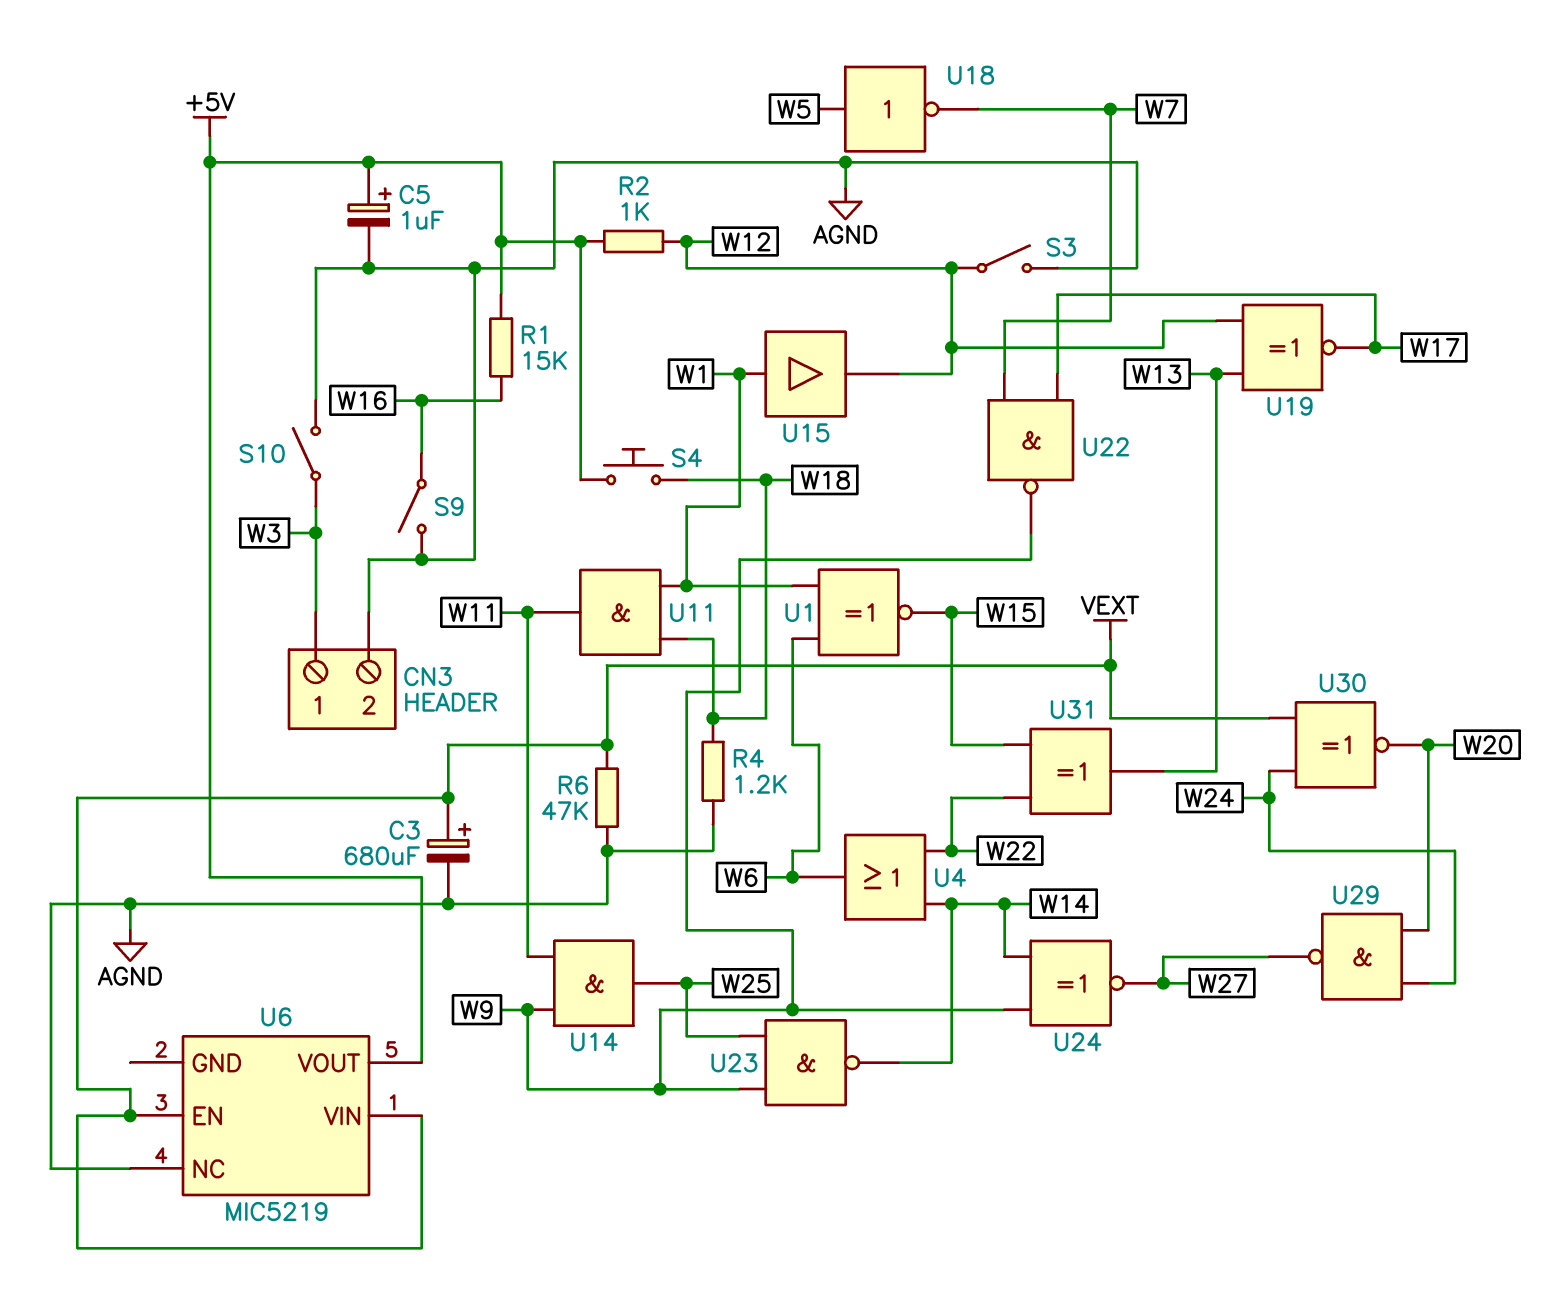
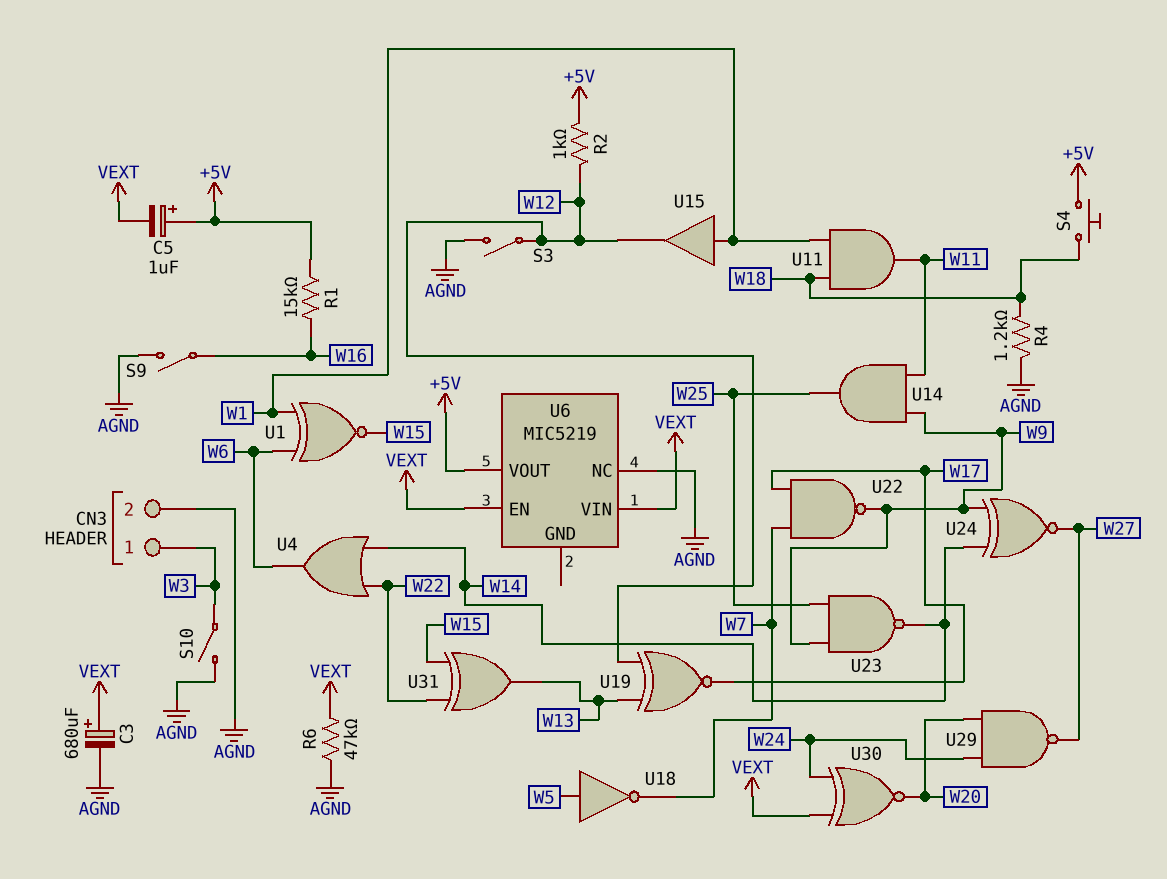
C5: 1uF (plus +5V, minus AGND) -> 1uF (plus +5V, minus VEXT)

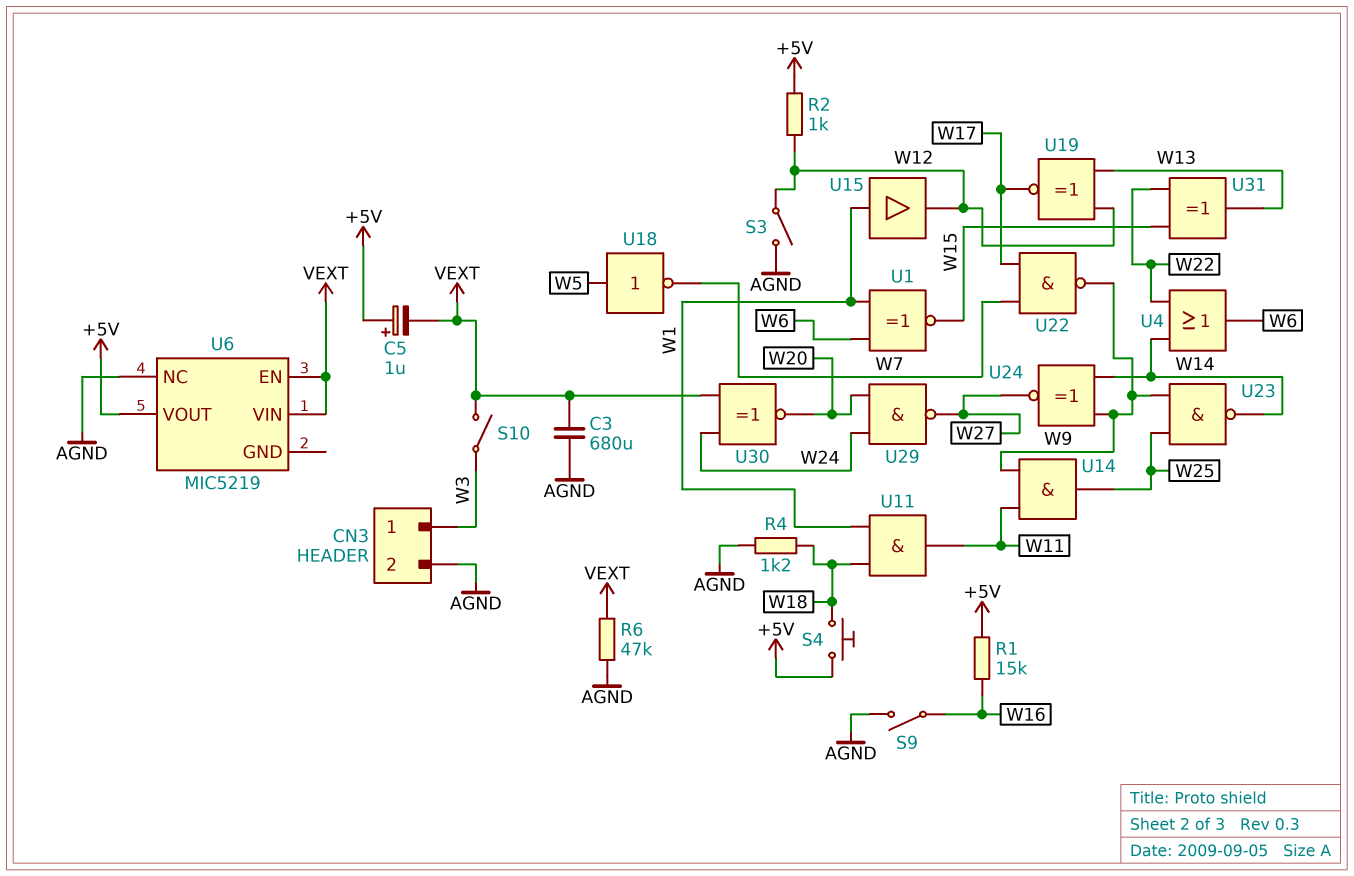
C3: 680uF (plus VEXT, minus AGND) -> 680uF (AGND, VEXT)
S10: switch (AGND, W3) -> switch (VEXT, W3)

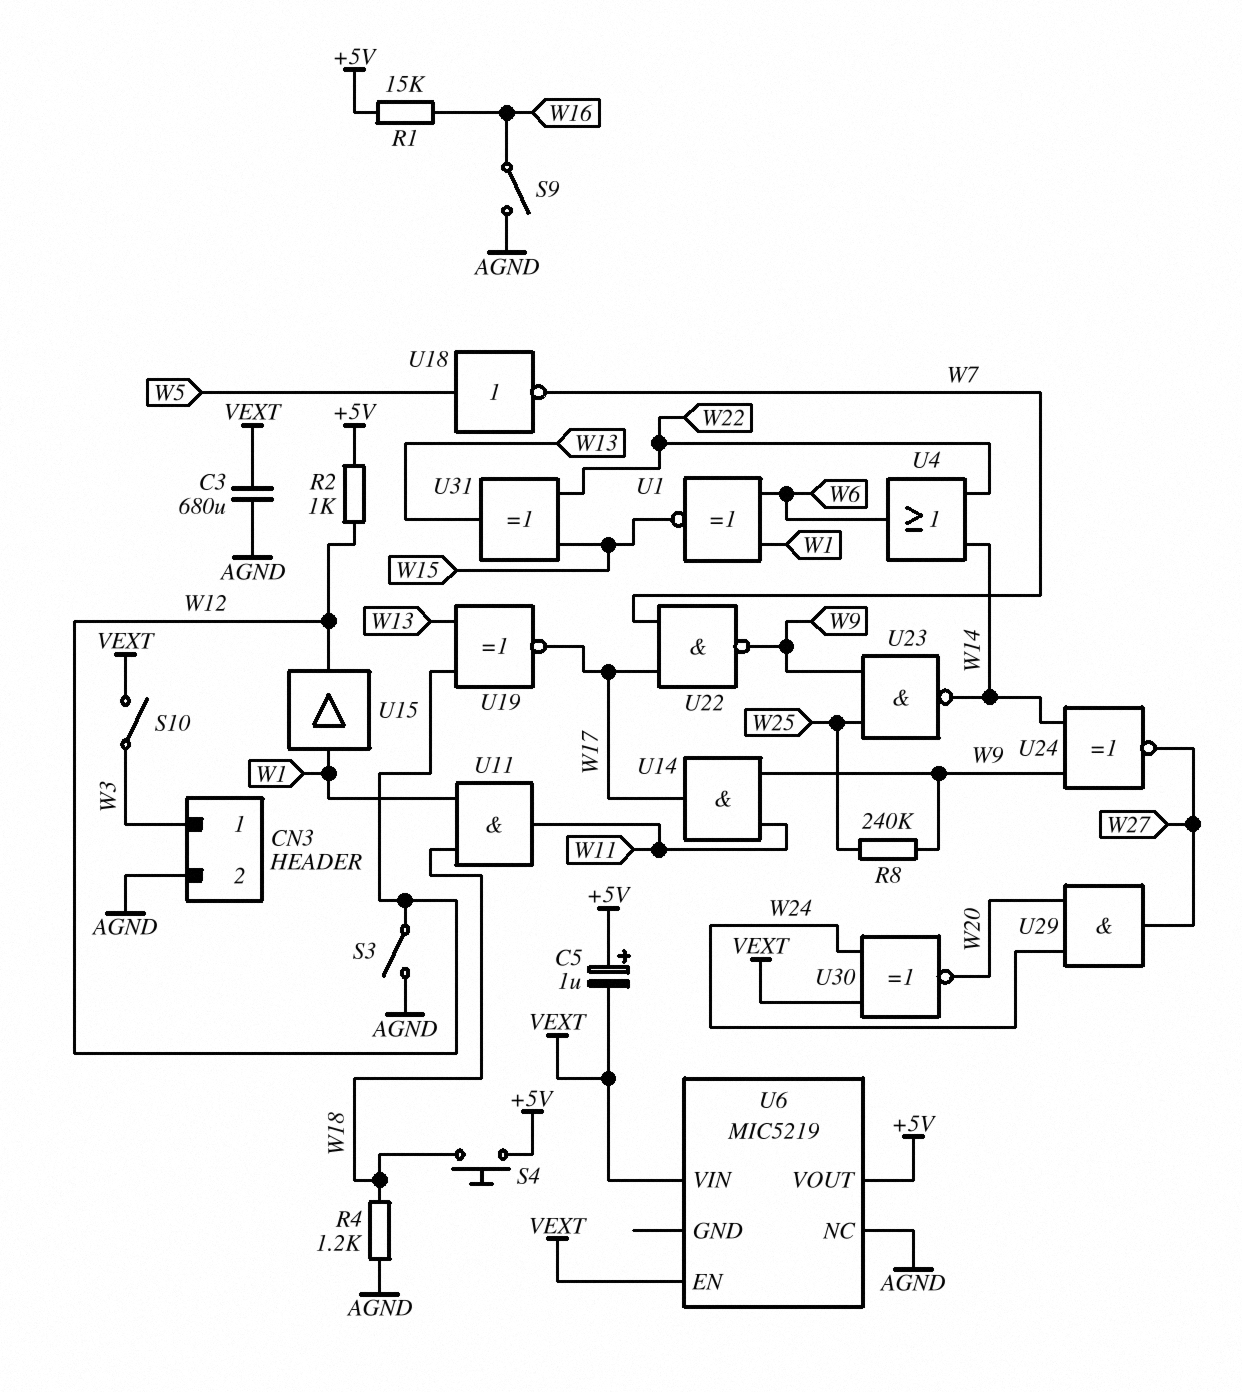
R6: 47k (AGND, VEXT) -> none
R8: none -> 240k (W9, W25)
U14: AND (in W9, in W11, out W25) -> AND (in W9, in W11, out W17)
U29: NAND (in W20, in W24, out W27) -> AND (in W20, in W24, out W27)

